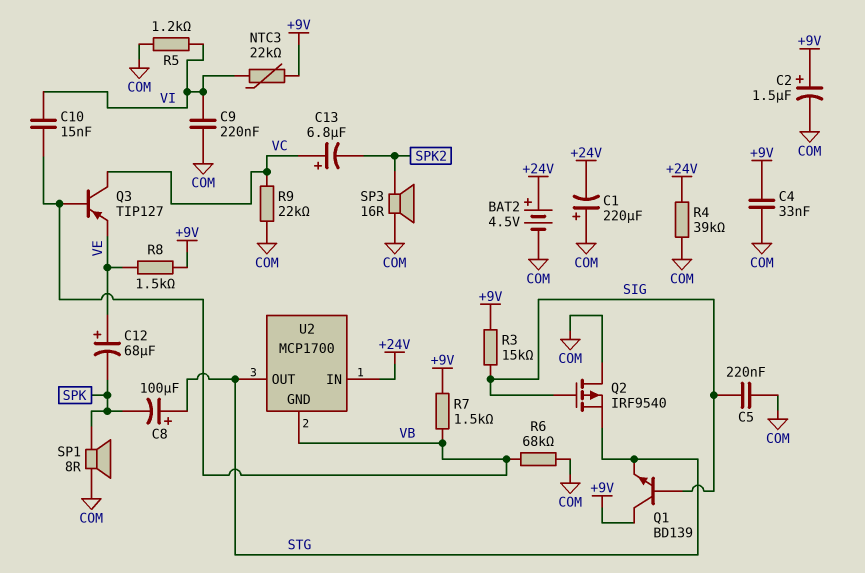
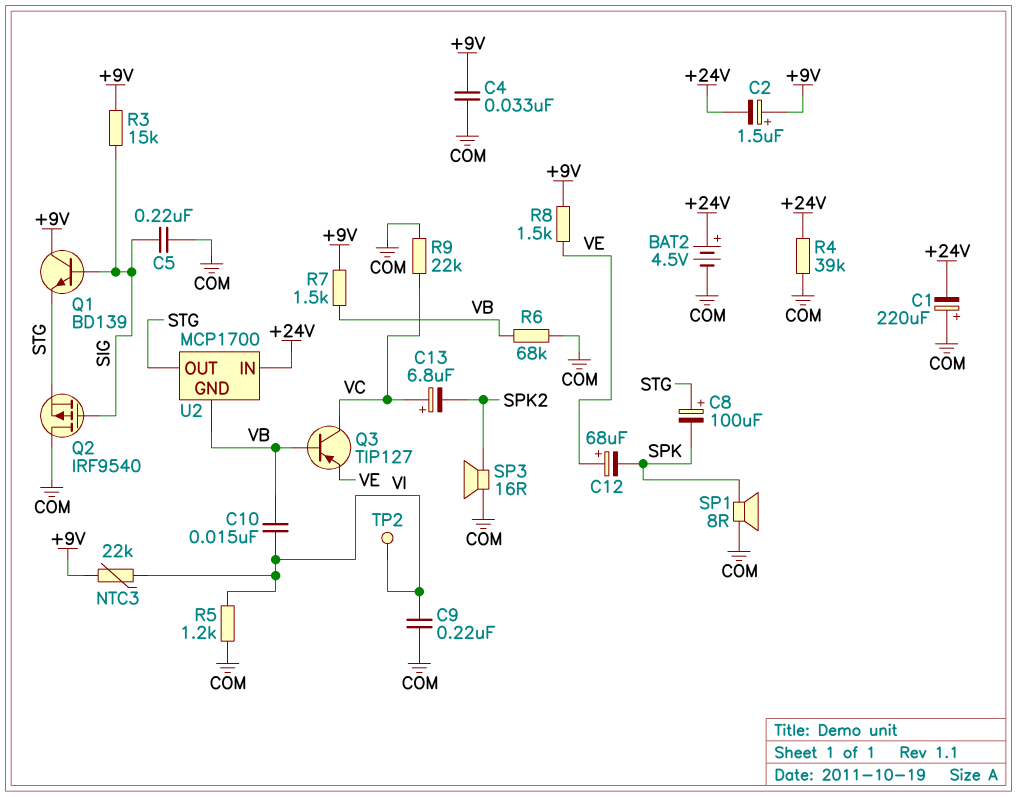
C2: 1.5uF (plus +9V, minus COM) -> 1.5uF (plus +9V, minus +24V)
TP2: none -> test point (VI)

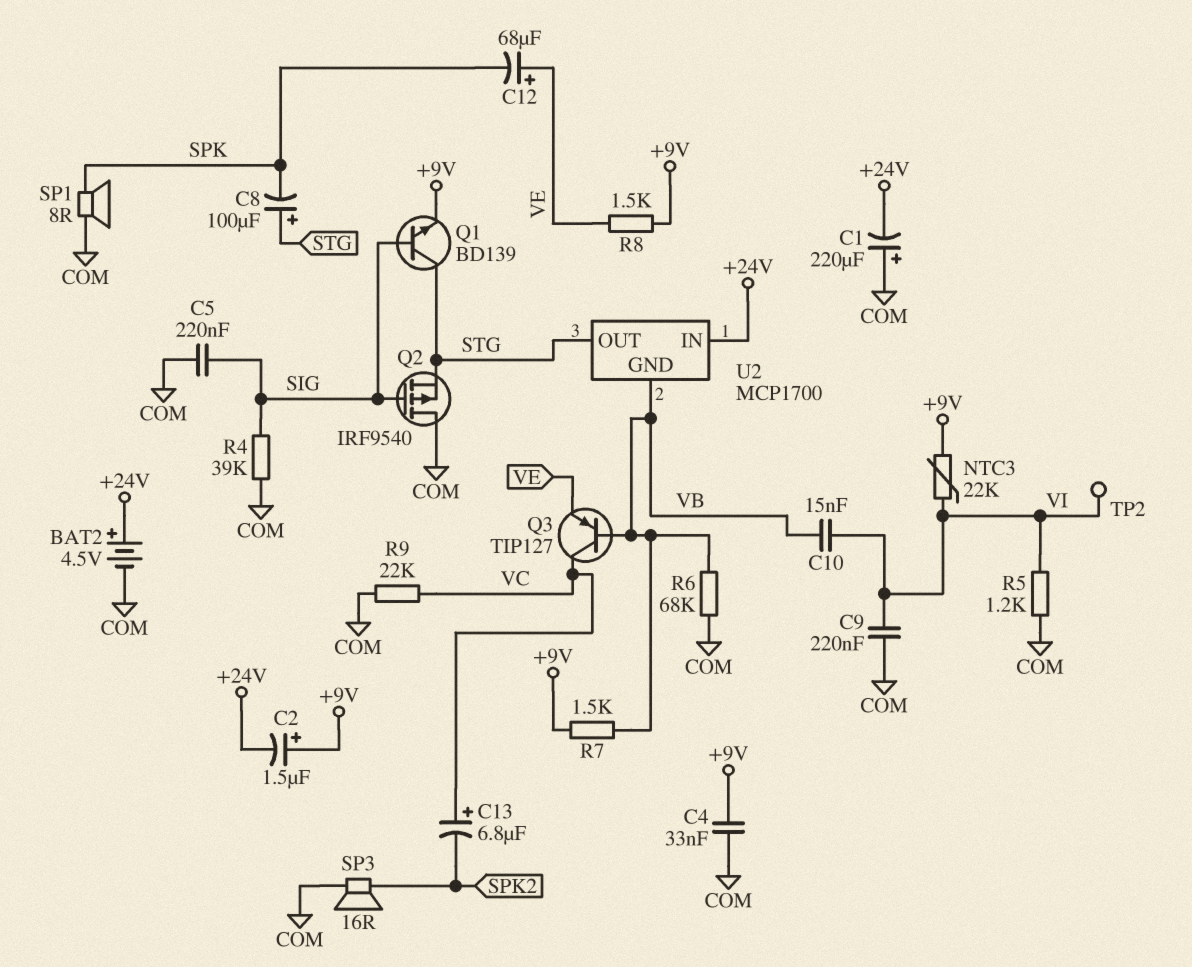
Q1: NPN BD139 (B SIG, C +9V, E STG) -> NPN BD139 (B SIG, C STG, E +9V)
R3: 15k (+9V, SIG) -> none
R4: 39k (+24V, COM) -> 39k (COM, SIG)

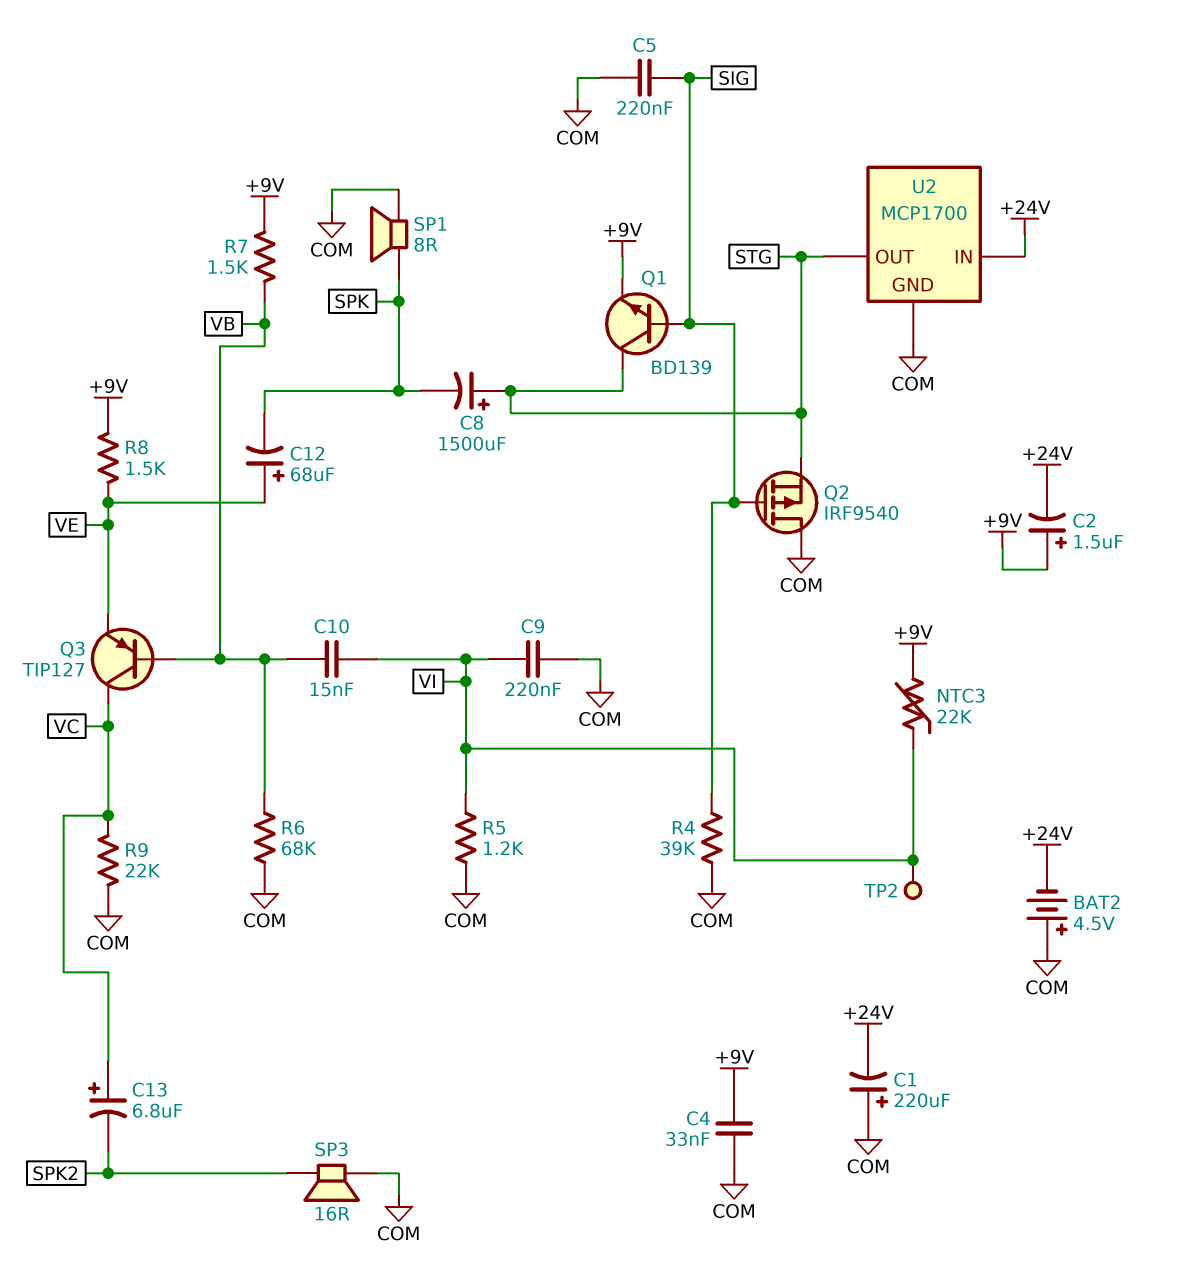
BAT2: 4.5V (plus +24V, minus COM) -> 4.5V (plus COM, minus +24V)
C8: 100uF (plus STG, minus SPK) -> 1500uF (plus STG, minus SPK)
U2 pin GND: VB -> COM

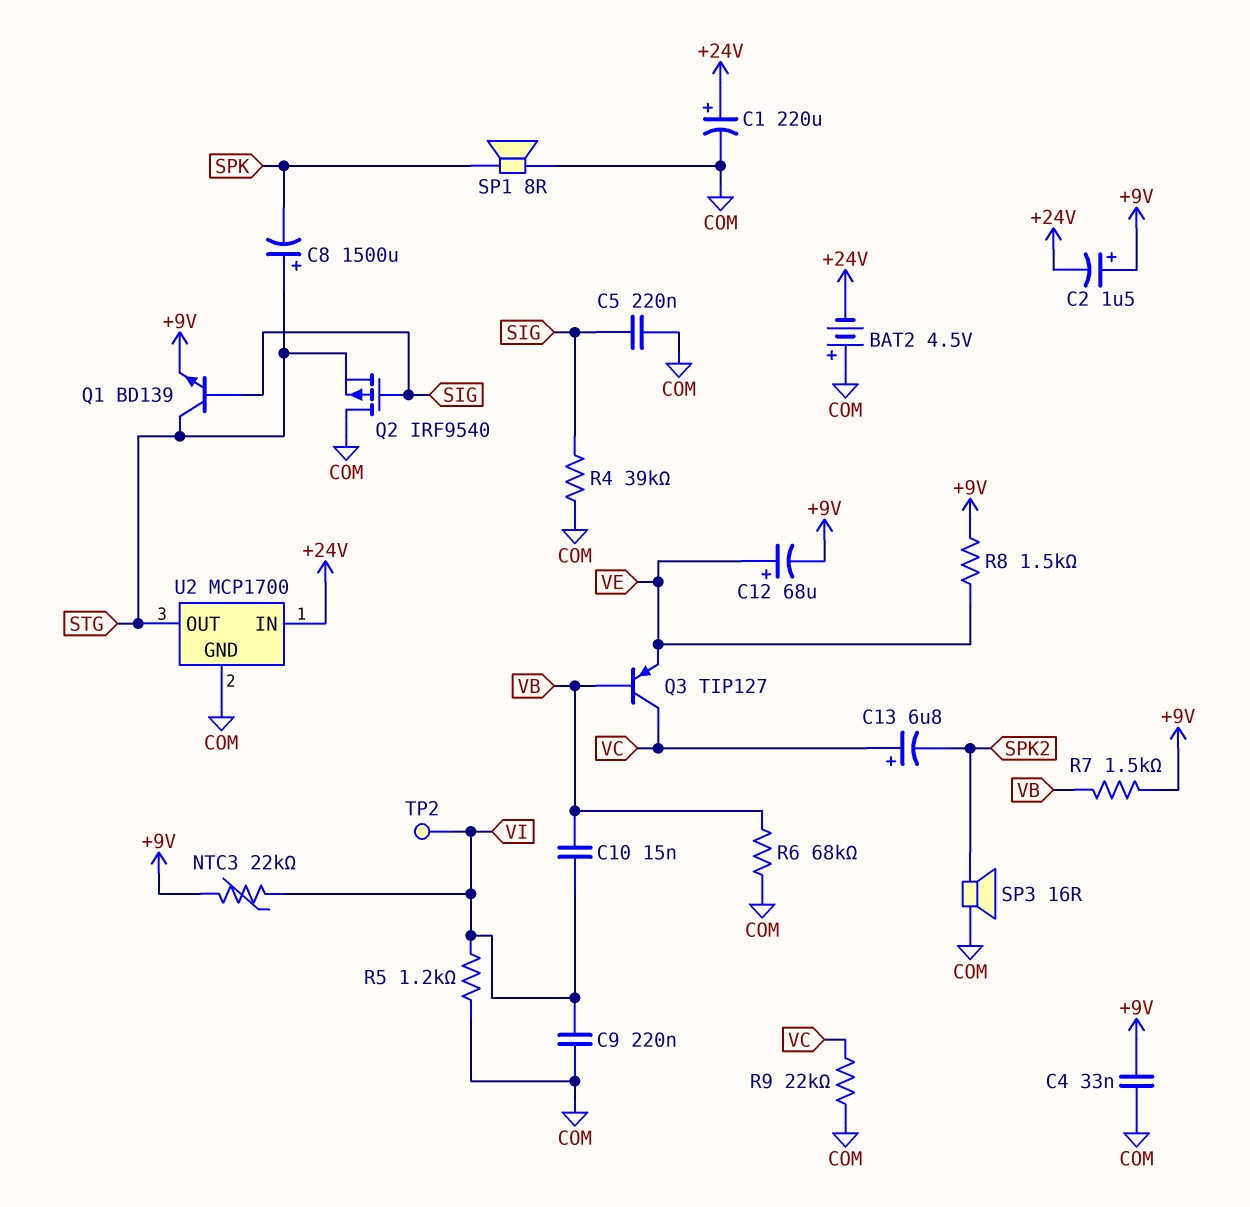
C1: 220uF (plus COM, minus +24V) -> 220uF (plus +24V, minus COM)
C12: 68uF (plus VE, minus SPK) -> 68uF (plus VE, minus +9V)

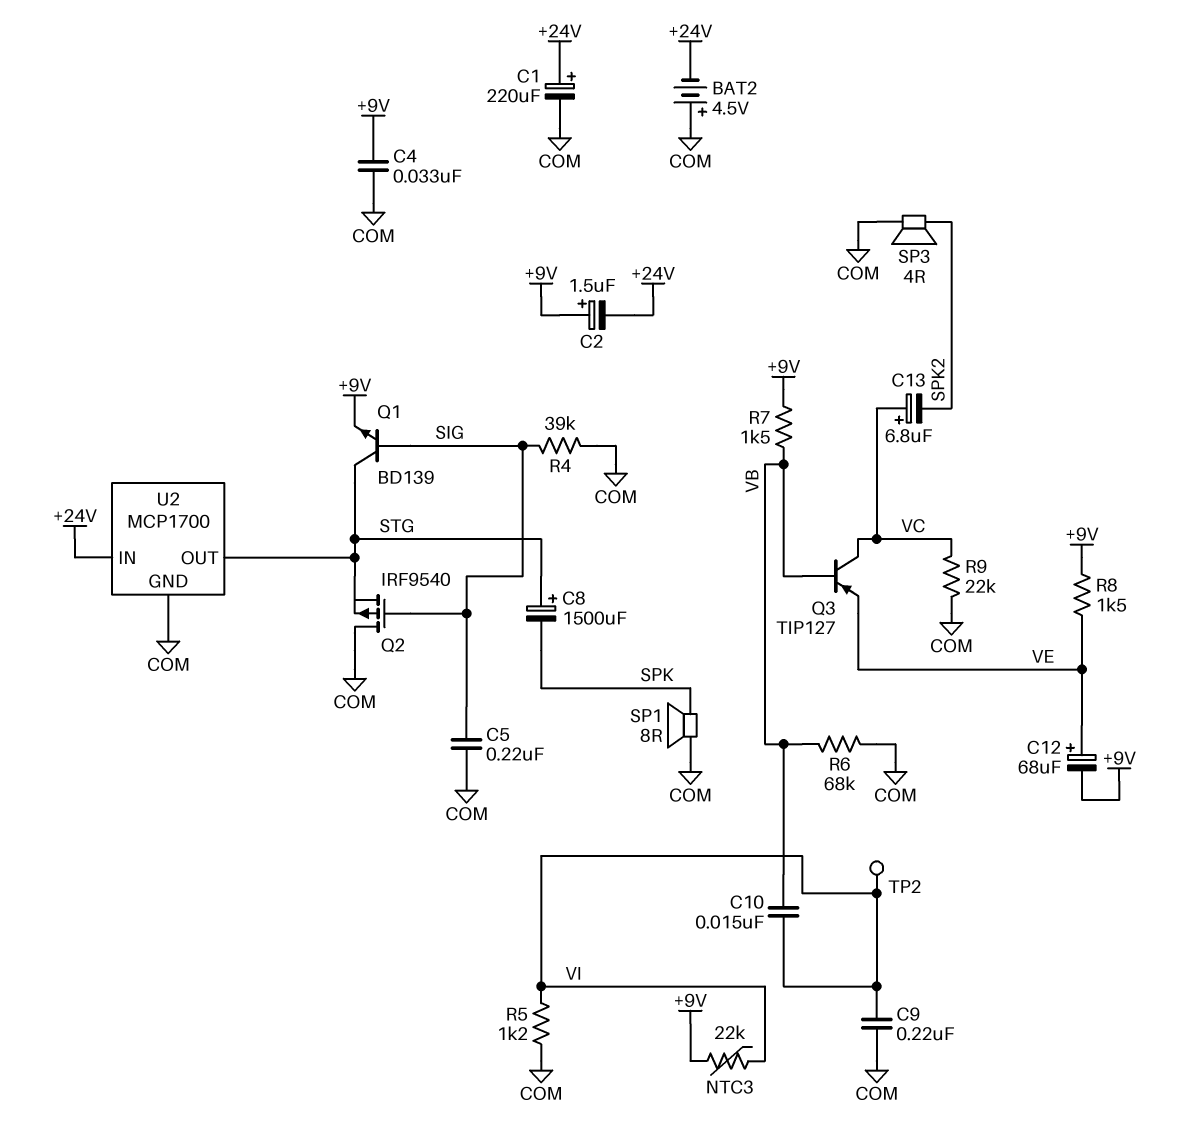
SP3: speaker 16R (COM, SPK2) -> speaker 4R (COM, SPK2)

